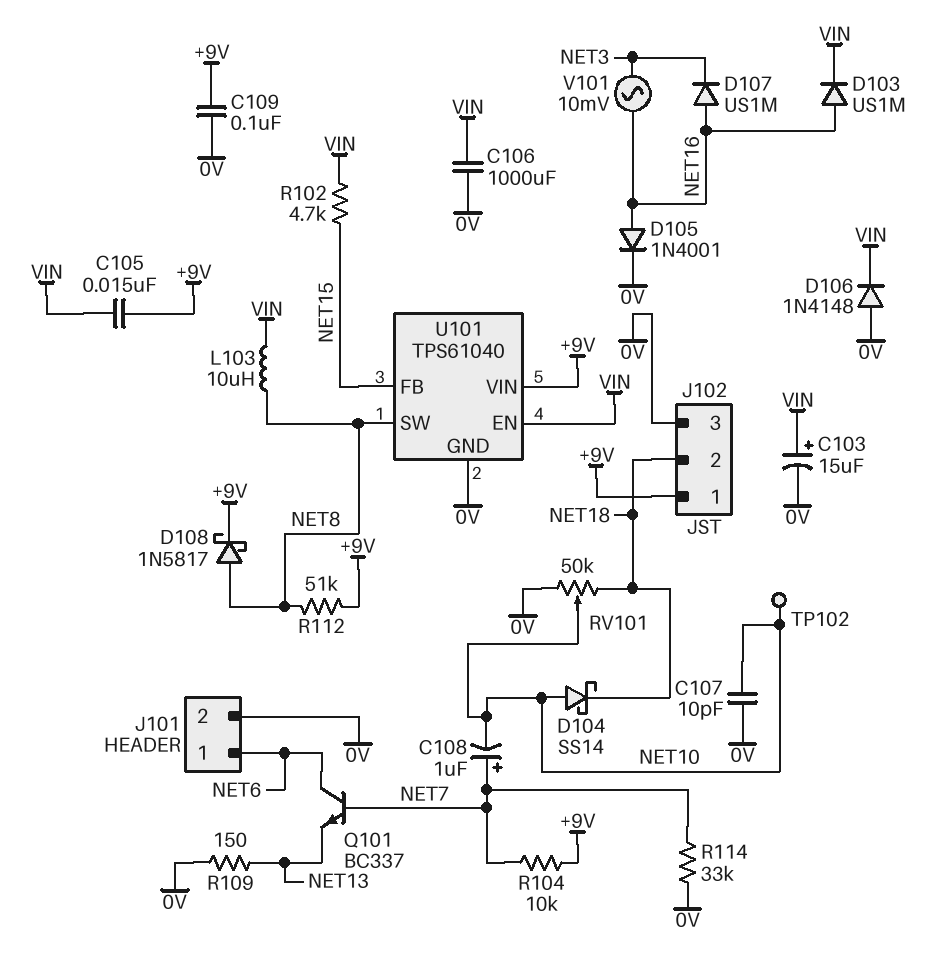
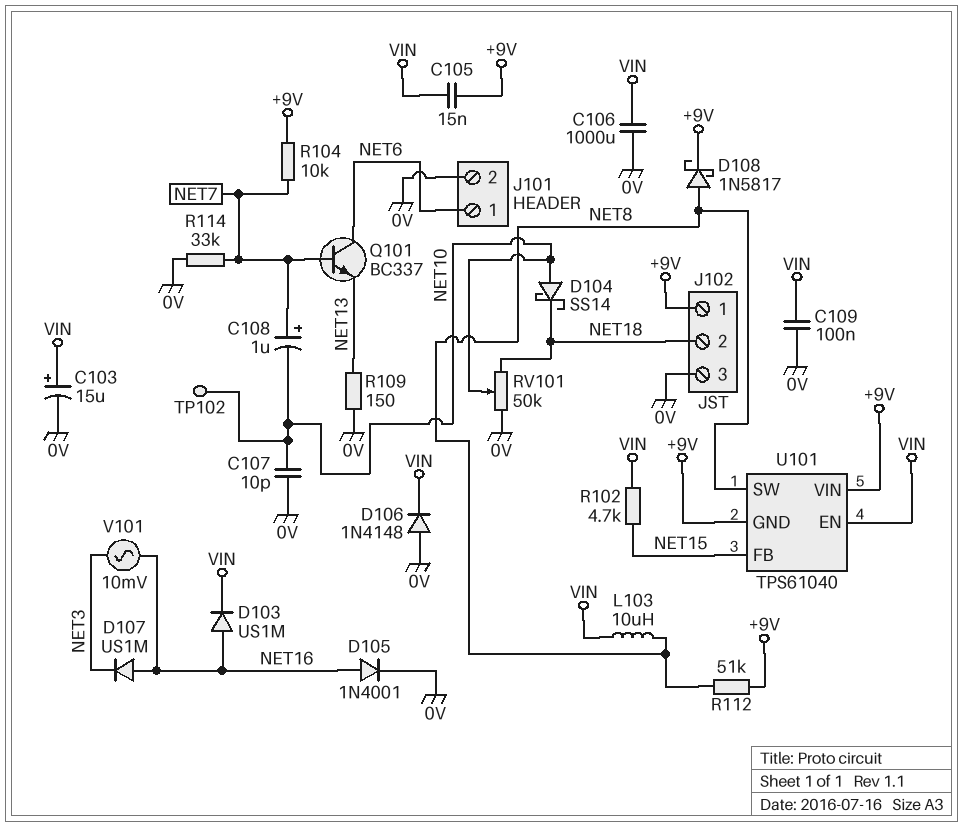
C109: 100nF (+9V, 0V) -> 100nF (0V, VIN)
U101 pin GND: 0V -> +9V

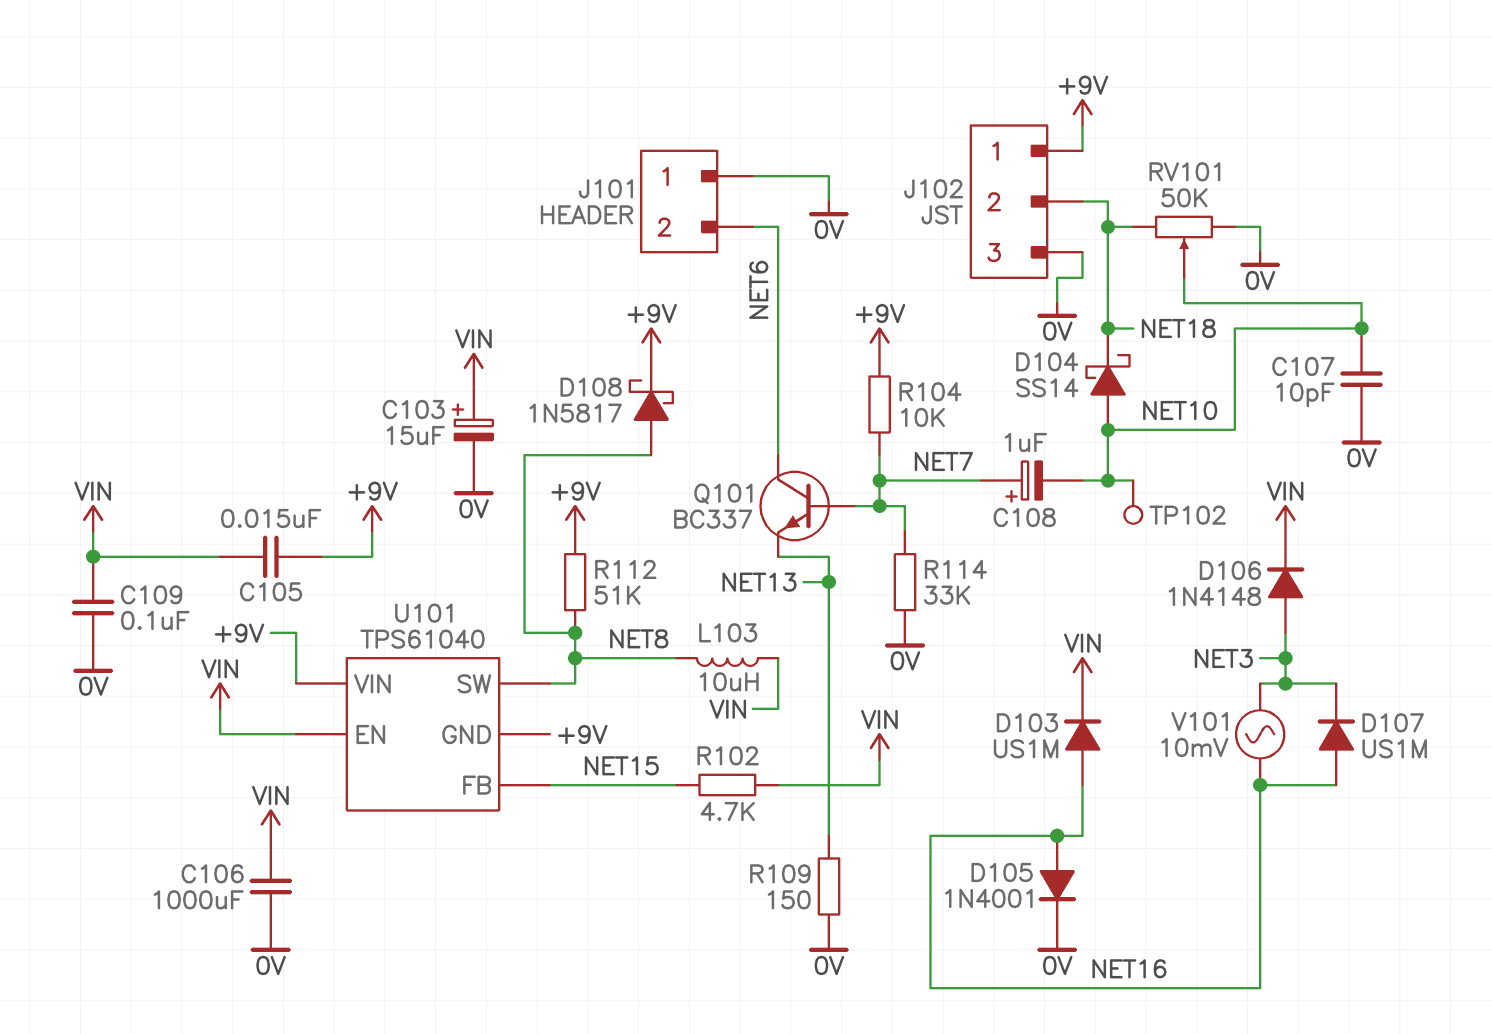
D106: diode 1N4148 (A 0V, K VIN) -> diode 1N4148 (A NET3, K VIN)
J101 pin 1: NET6 -> 0V
J101 pin 2: 0V -> NET6

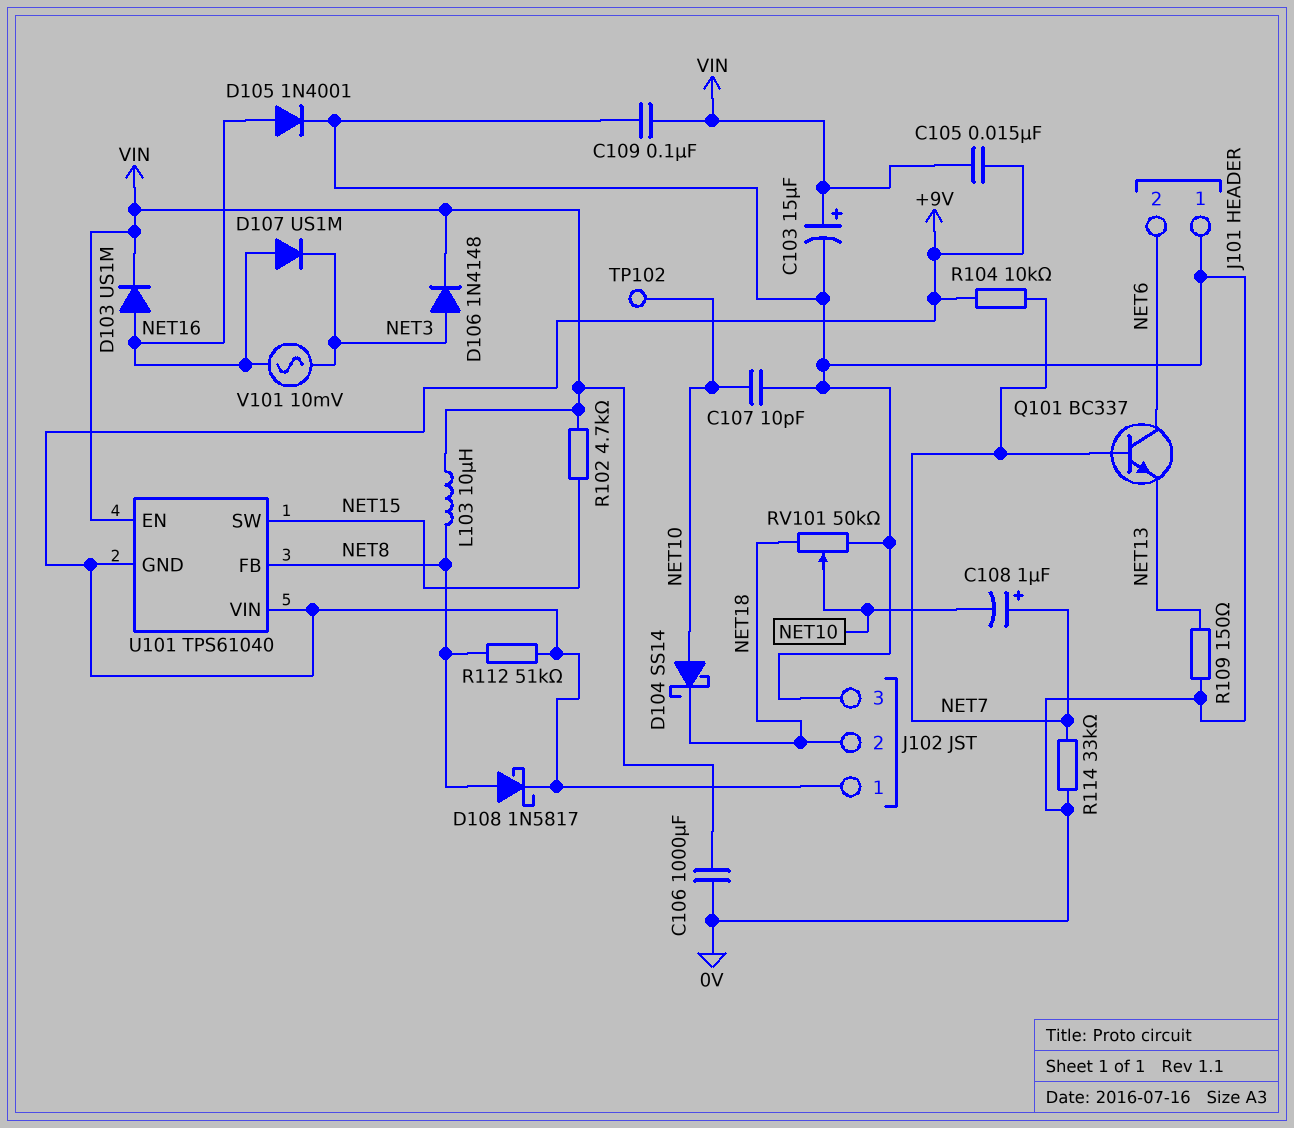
U101 pin FB: NET15 -> NET8
U101 pin SW: NET8 -> NET15

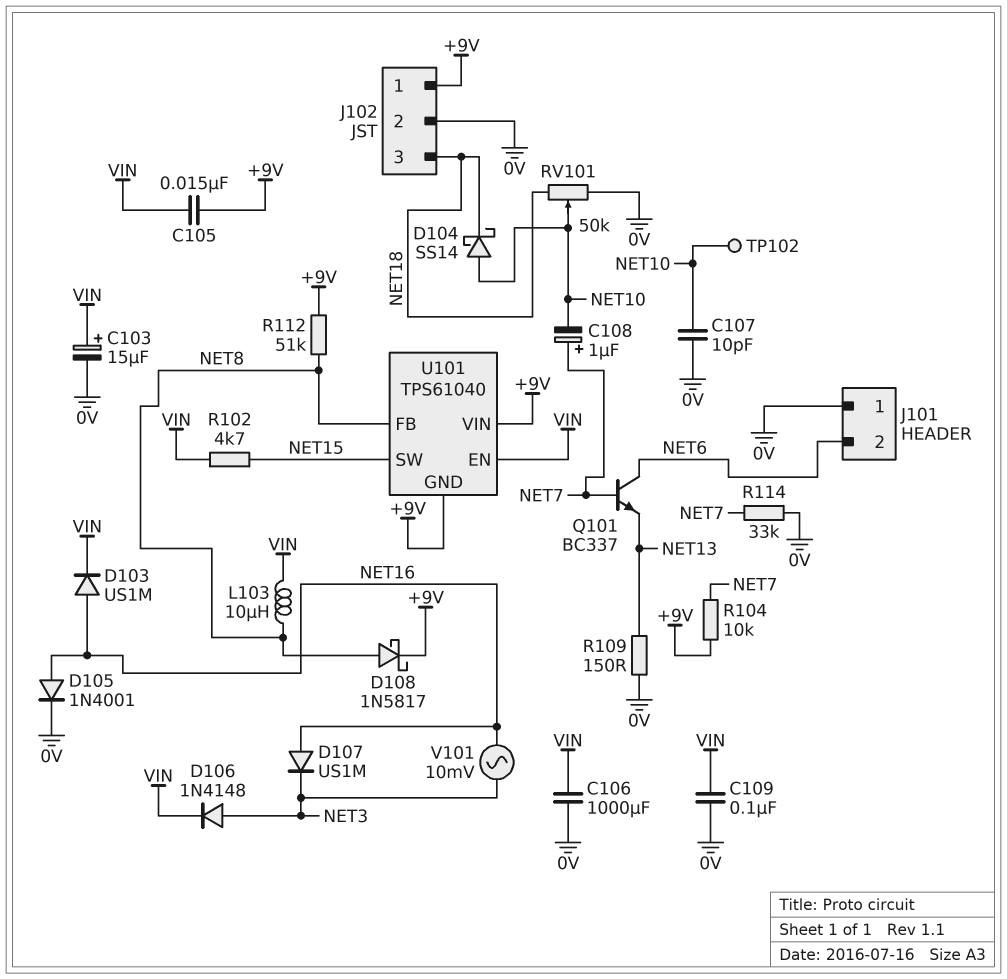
J102 pin 2: NET18 -> 0V
J102 pin 3: 0V -> NET18

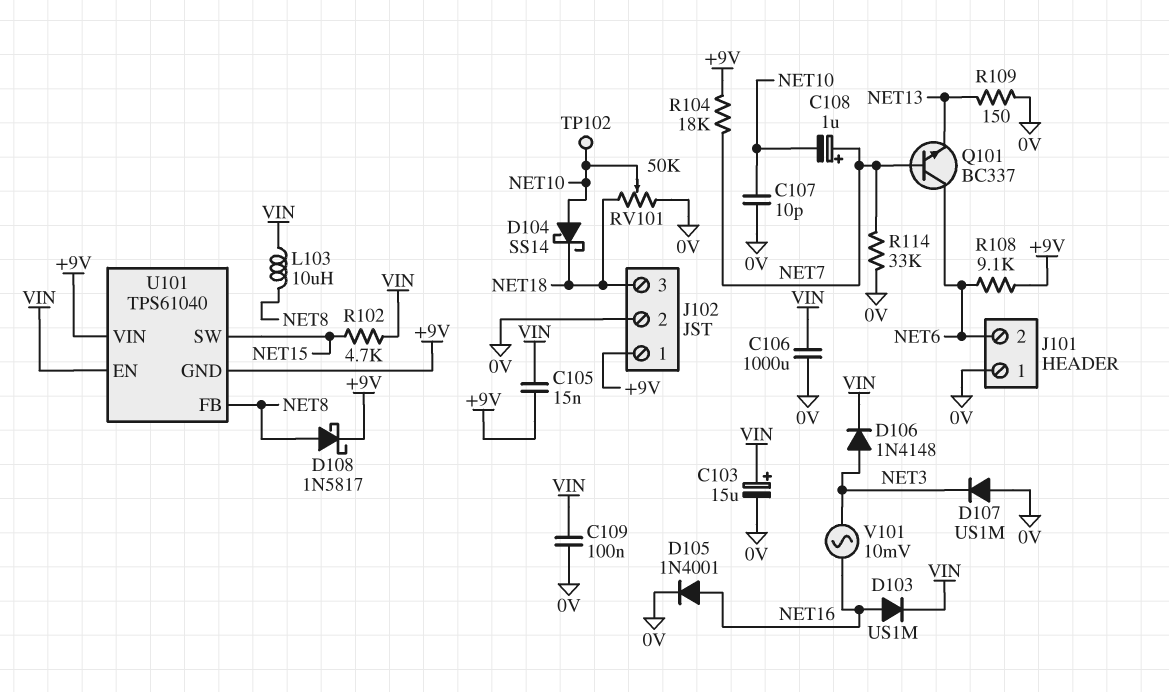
D107: diode US1M (A NET16, K NET3) -> diode US1M (A 0V, K NET3)
R104: 10k (+9V, NET7) -> 18k (+9V, NET7)
R108: none -> 9.1k (+9V, NET6)
R112: 51k (+9V, NET8) -> none

